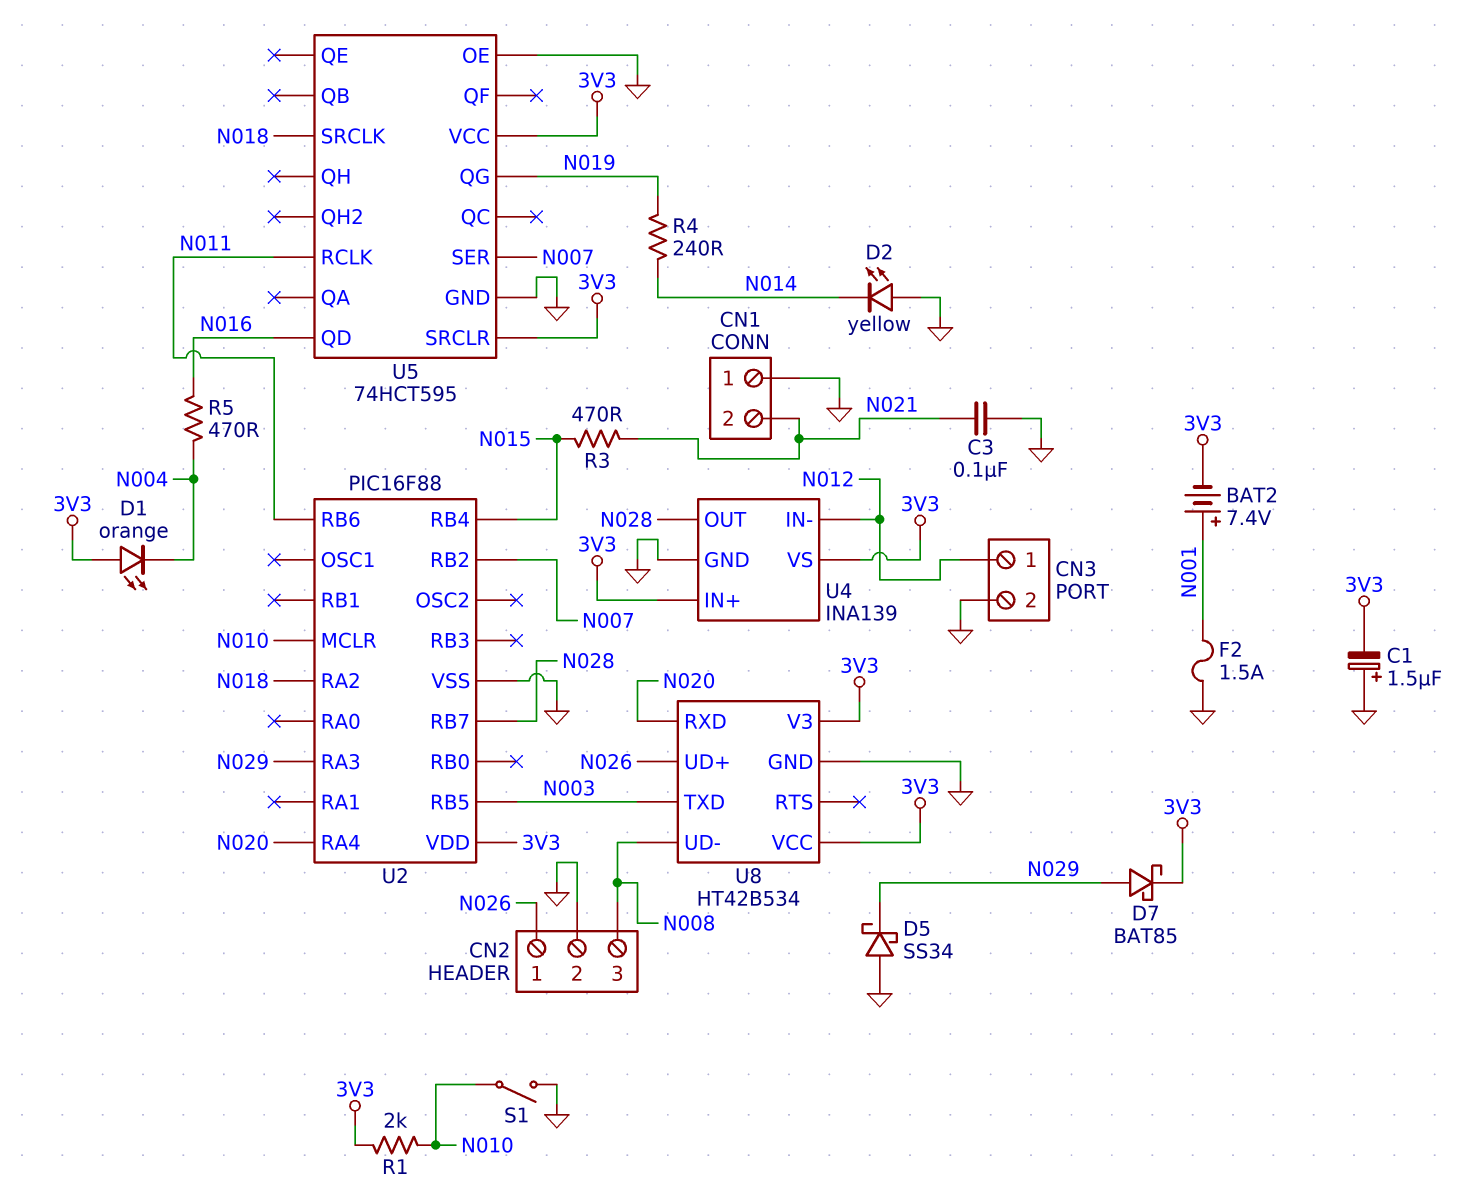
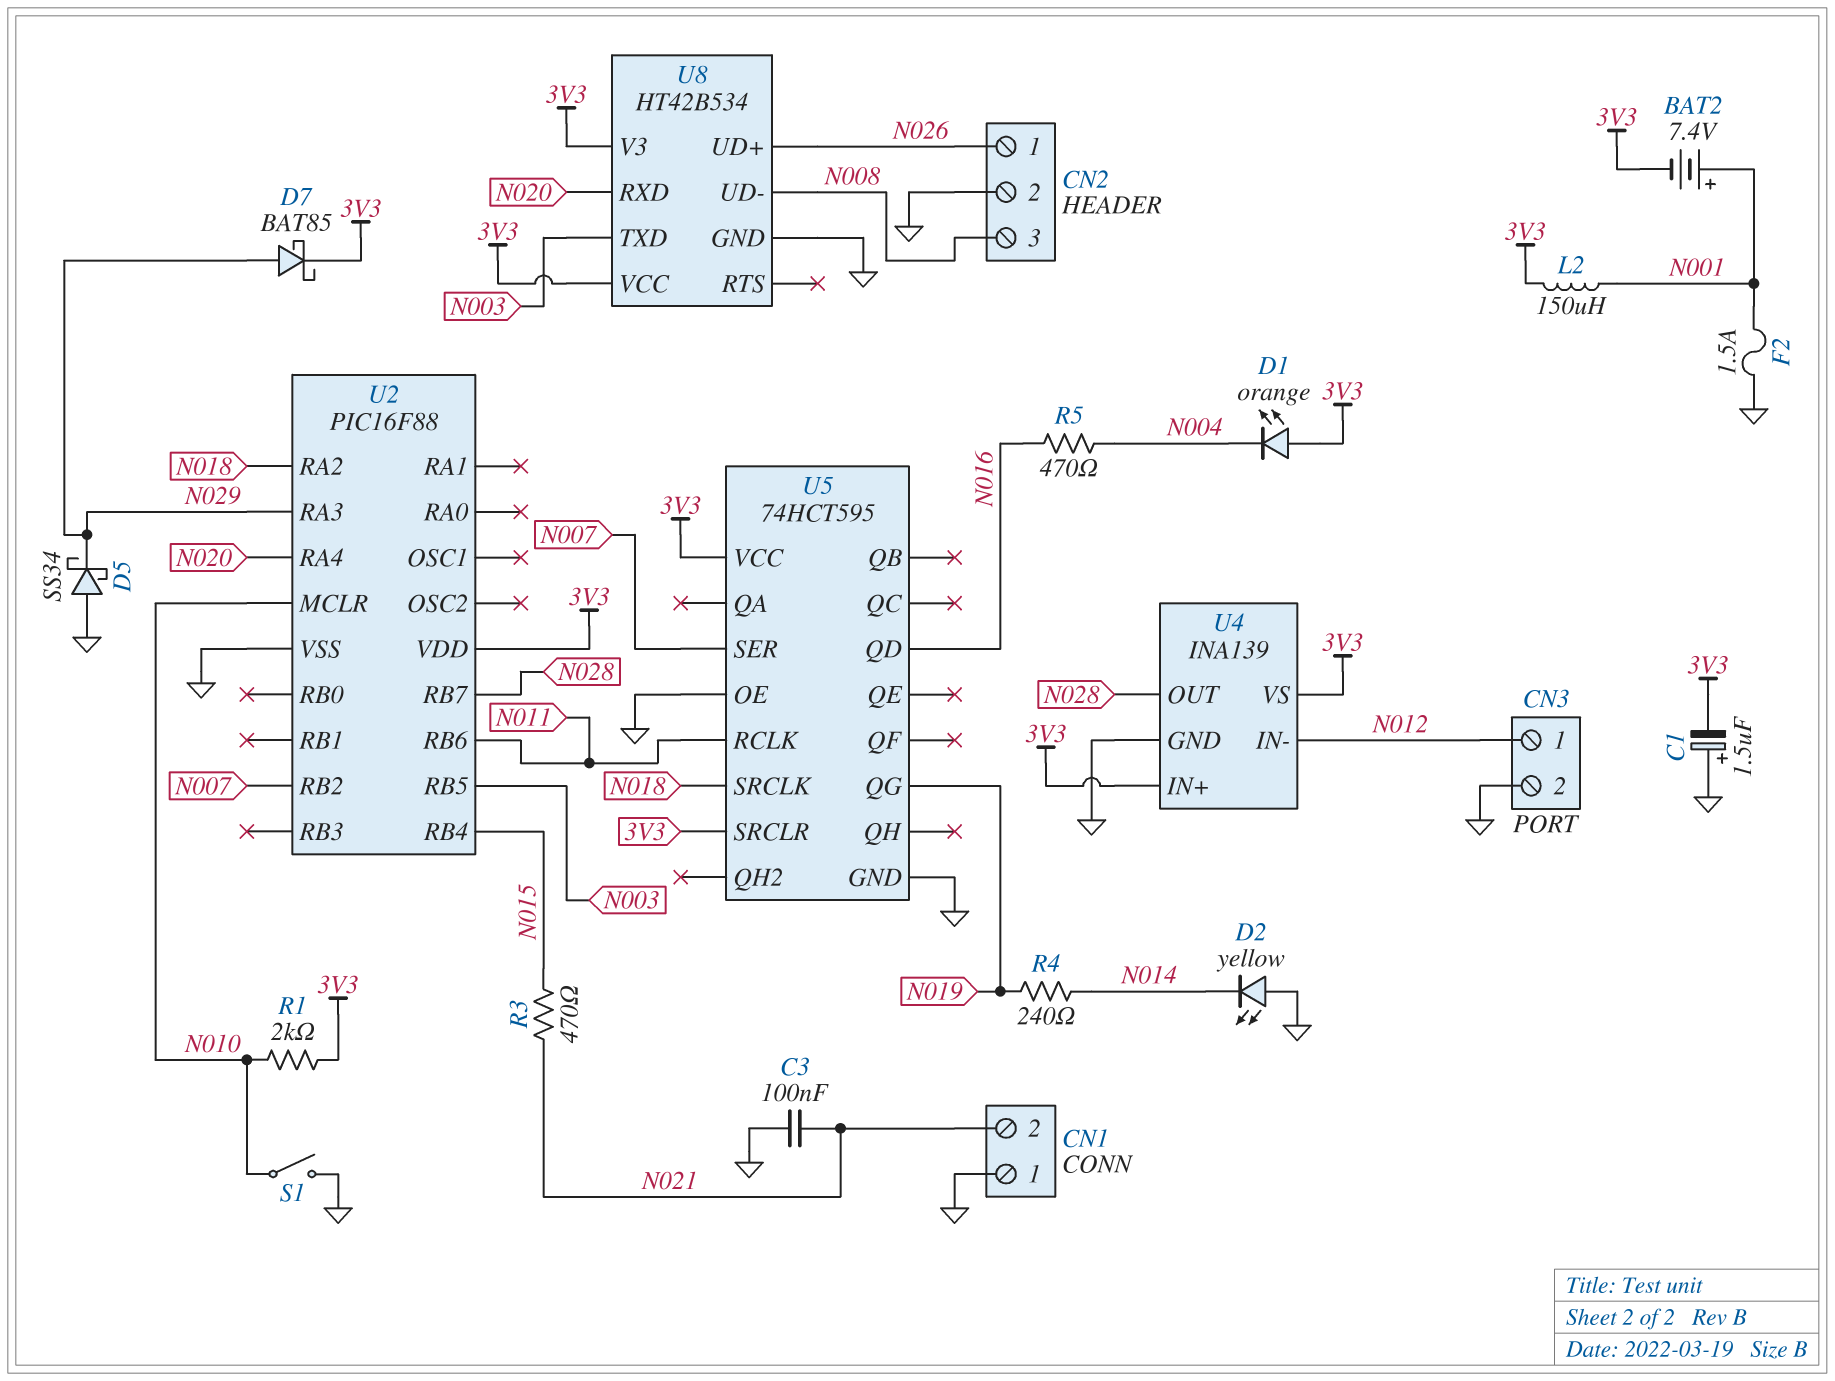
L2: none -> 150uH (3V3, N001)

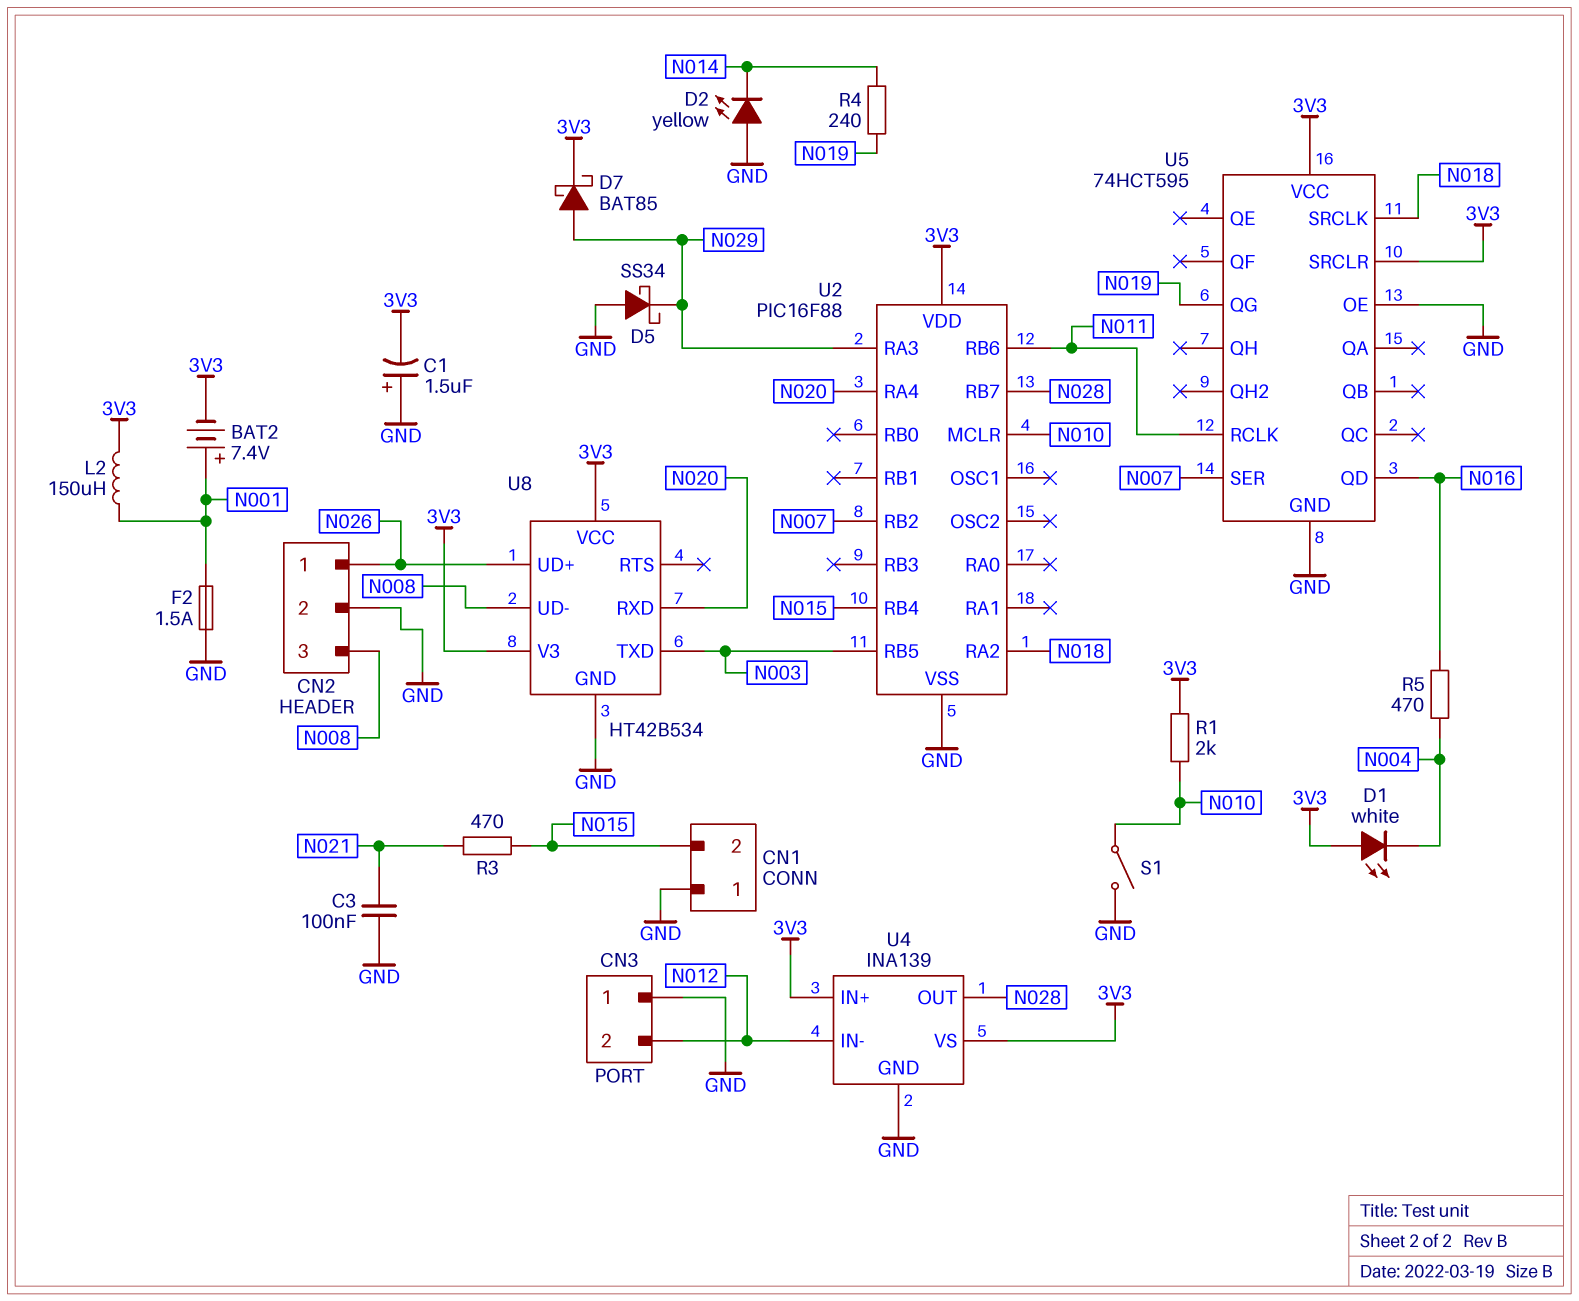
CN1 pin 2: N021 -> N015
CN3 pin 1: N012 -> GND
CN3 pin 2: GND -> N012
D1: LED orange (A 3V3, K N004) -> LED white (A 3V3, K N004)

